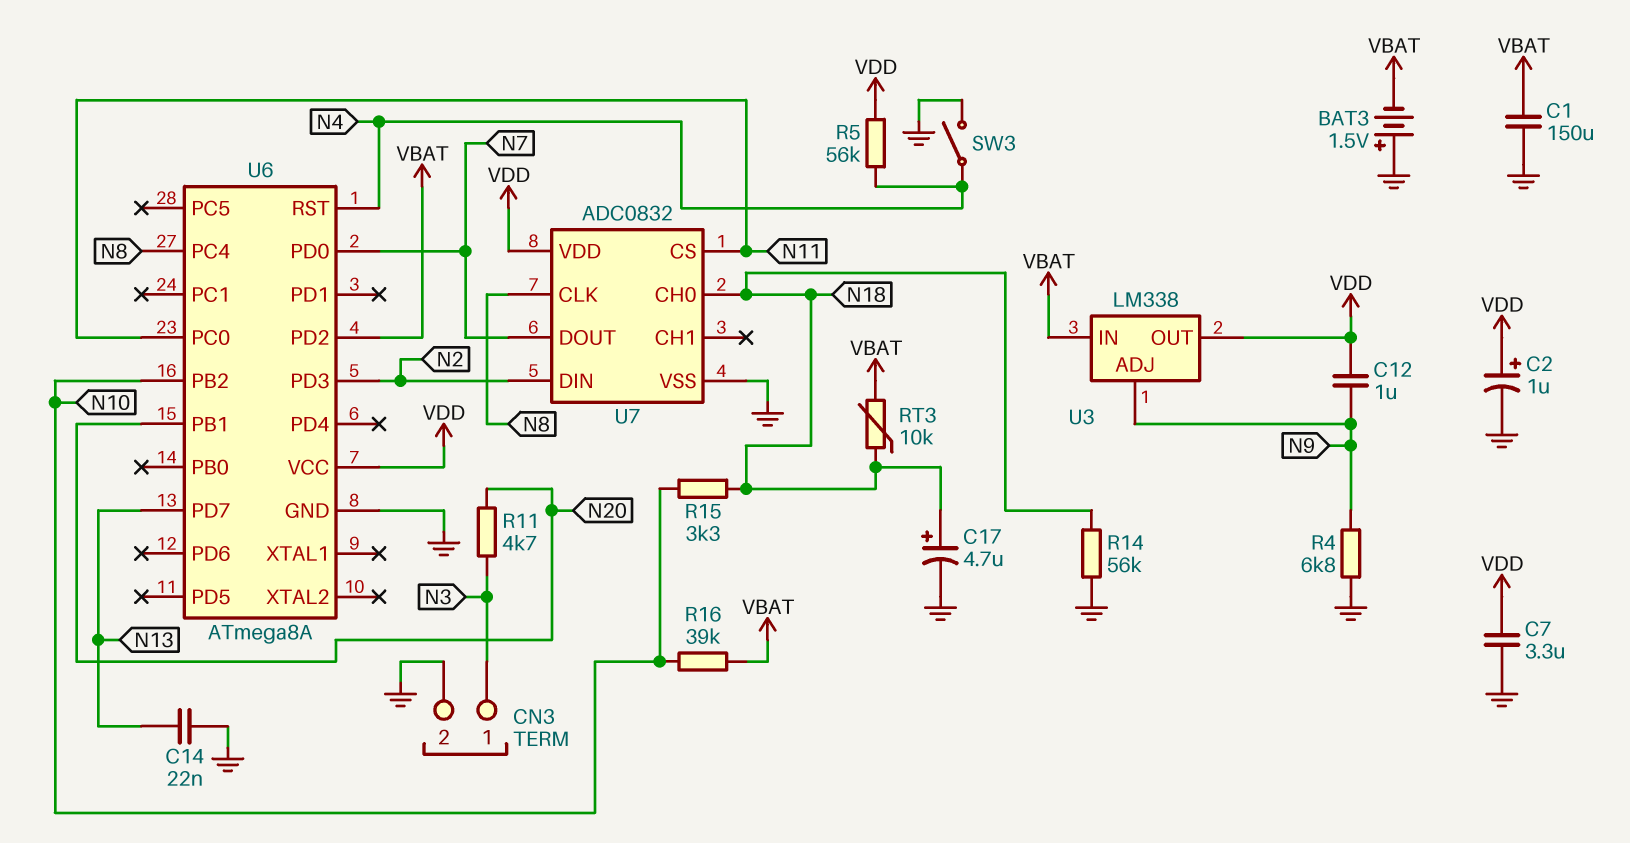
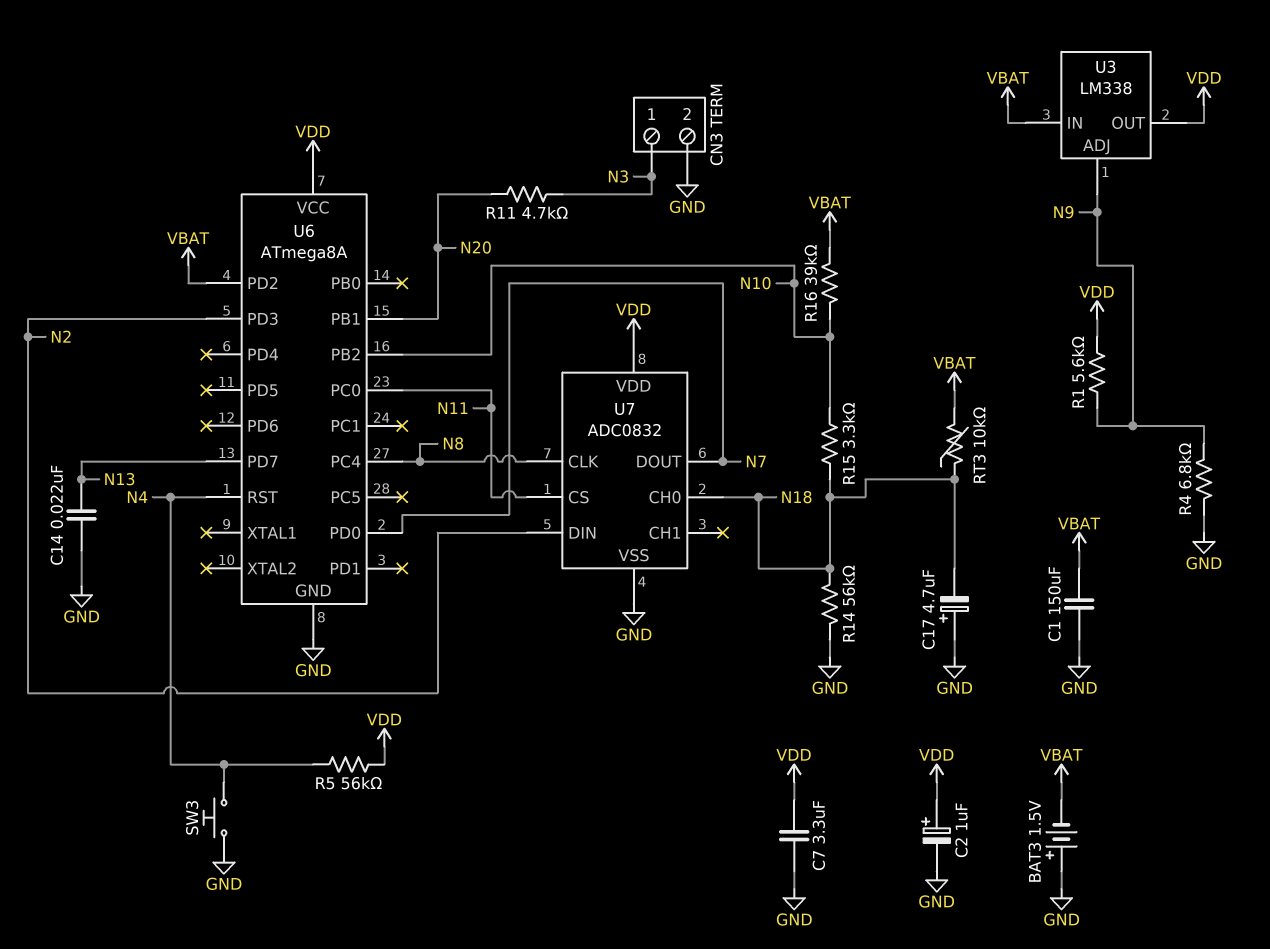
C12: 1uF (N9, VDD) -> none
C17: 4.7uF (plus N18, minus GND) -> 4.7uF (plus GND, minus N18)
R1: none -> 5.6k (N9, VDD)
SW3: switch (GND, N4) -> button (GND, N4)

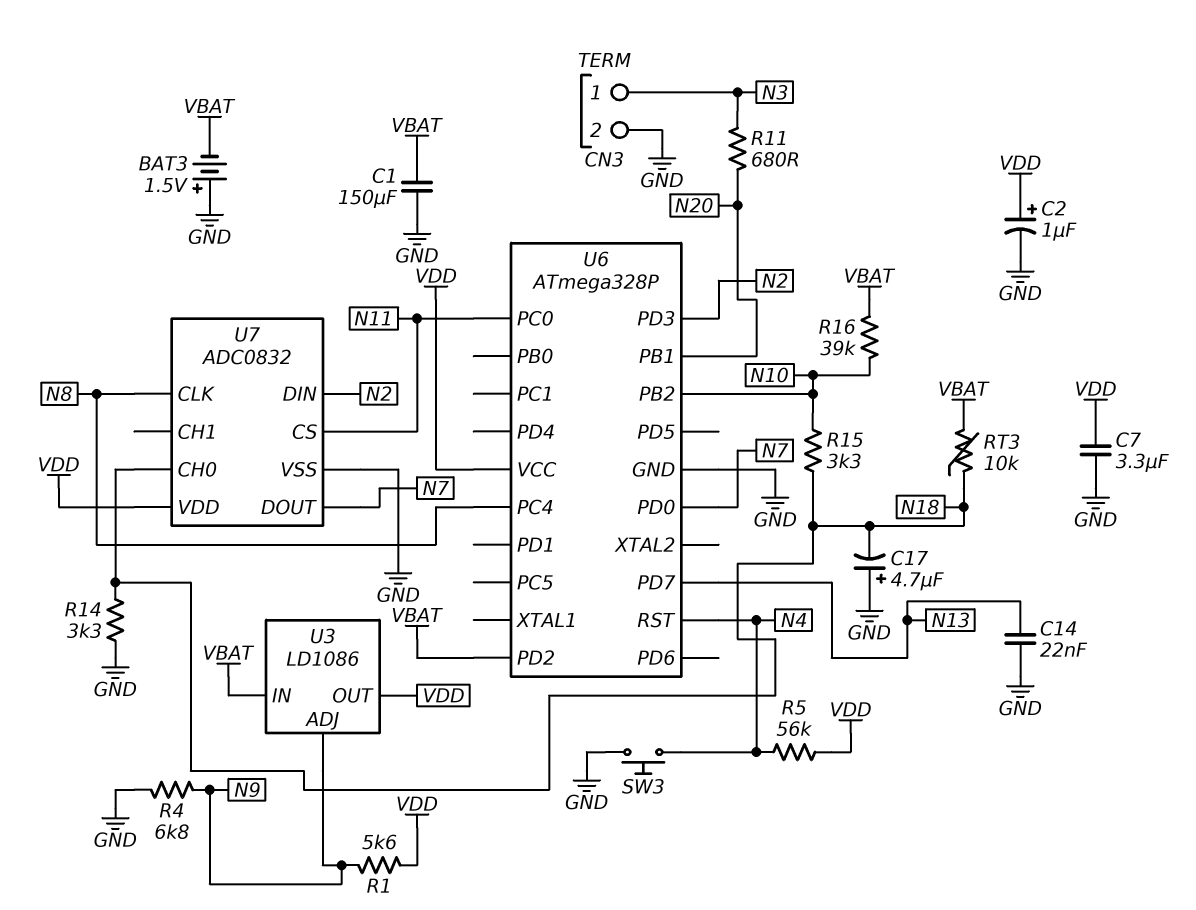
R11: 4.7k (N3, N20) -> 680 (N3, N20)
R14: 56k (GND, N18) -> 3.3k (GND, N18)
U3: LM338 -> LD1086
U6: ATmega8A -> ATmega328P

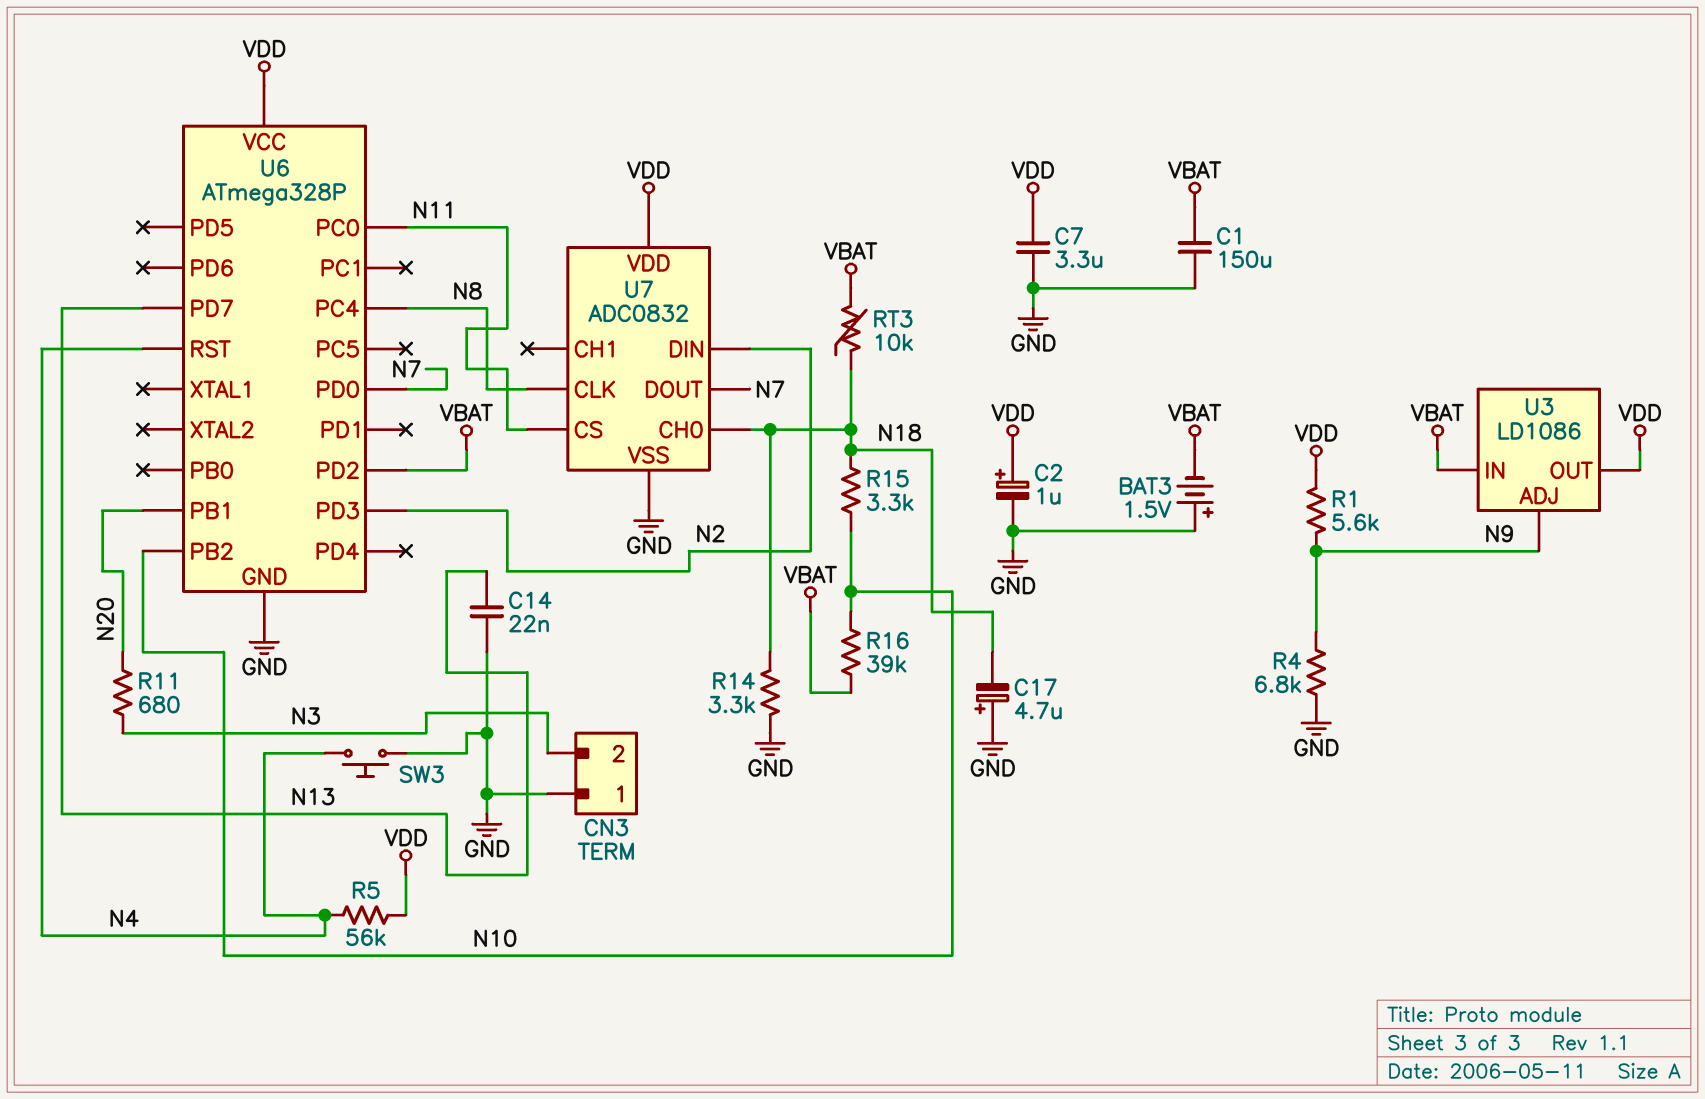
CN3 pin 1: N3 -> GND
CN3 pin 2: GND -> N3

